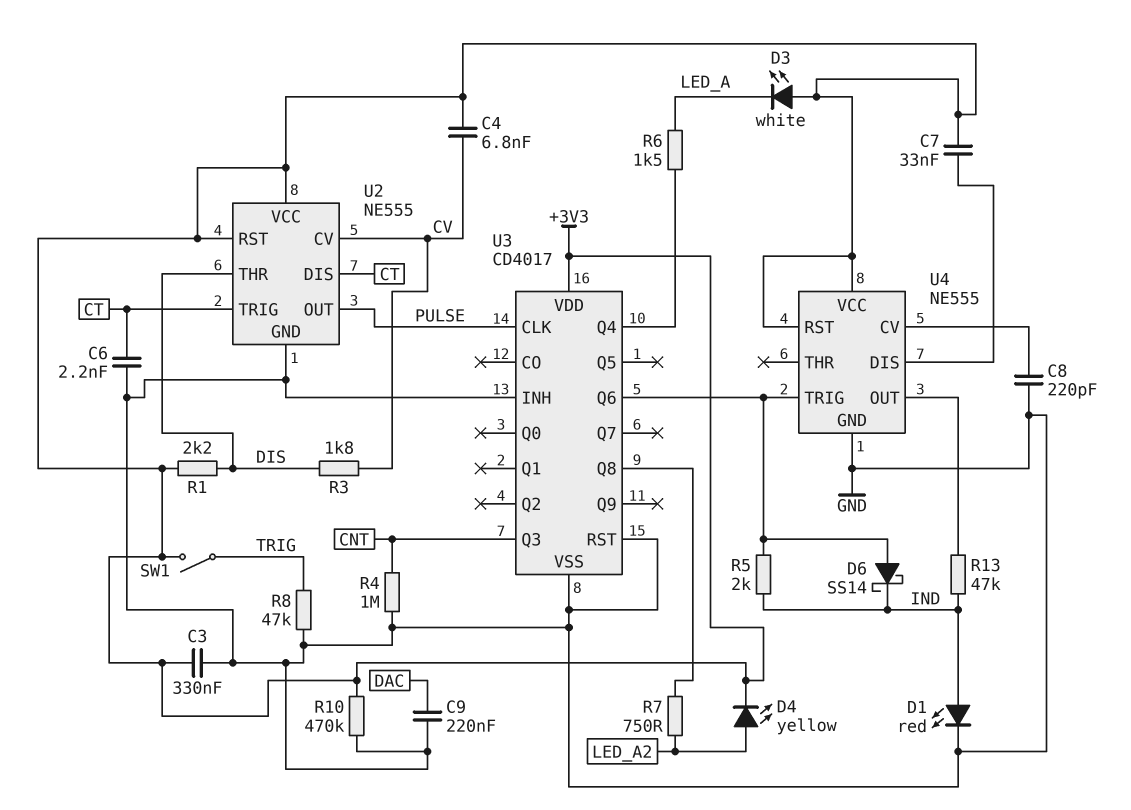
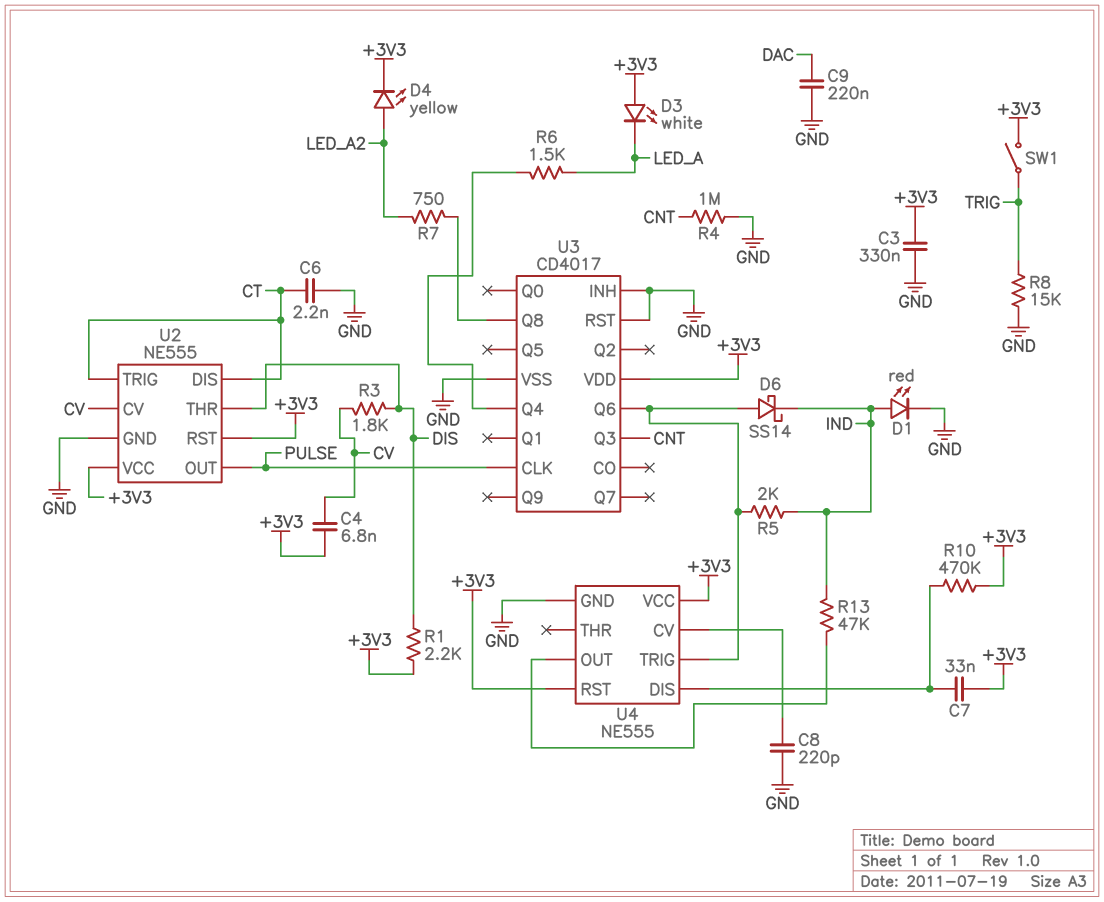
R8: 47k (GND, TRIG) -> 15k (GND, TRIG)
R10: 470k (+3V3, GND) -> 470k (+3V3, U4/DIS)

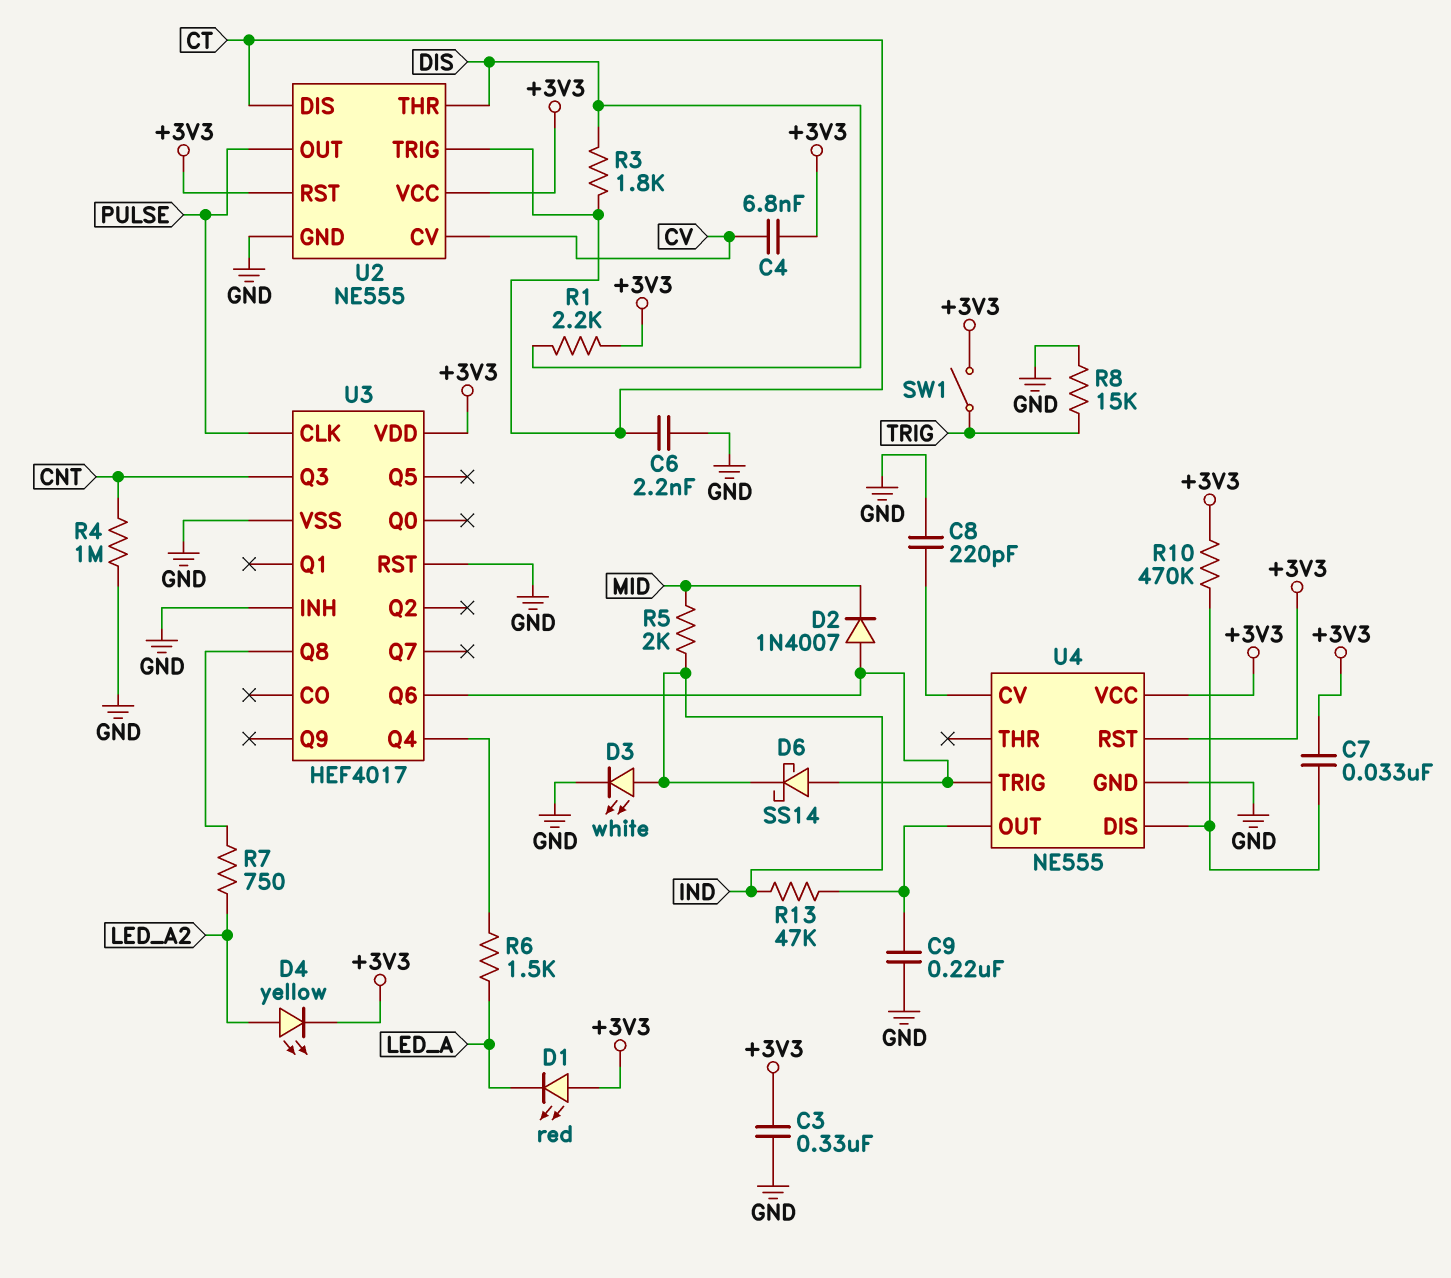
C9: 220nF (DAC, GND) -> 220nF (GND, U4/OUT)
D1: LED red (A IND, K GND) -> LED red (A +3V3, K LED_A)
D2: none -> diode 1N4007 (A U3/Q6, K MID)
D3: LED white (A +3V3, K LED_A) -> LED white (A IND, K GND)
R3: 1.8k (CV, DIS) -> 1.8k (CT, DIS)
R5: 2k (IND, U3/Q6) -> 2k (IND, MID)
U3: CD4017 -> HEF4017

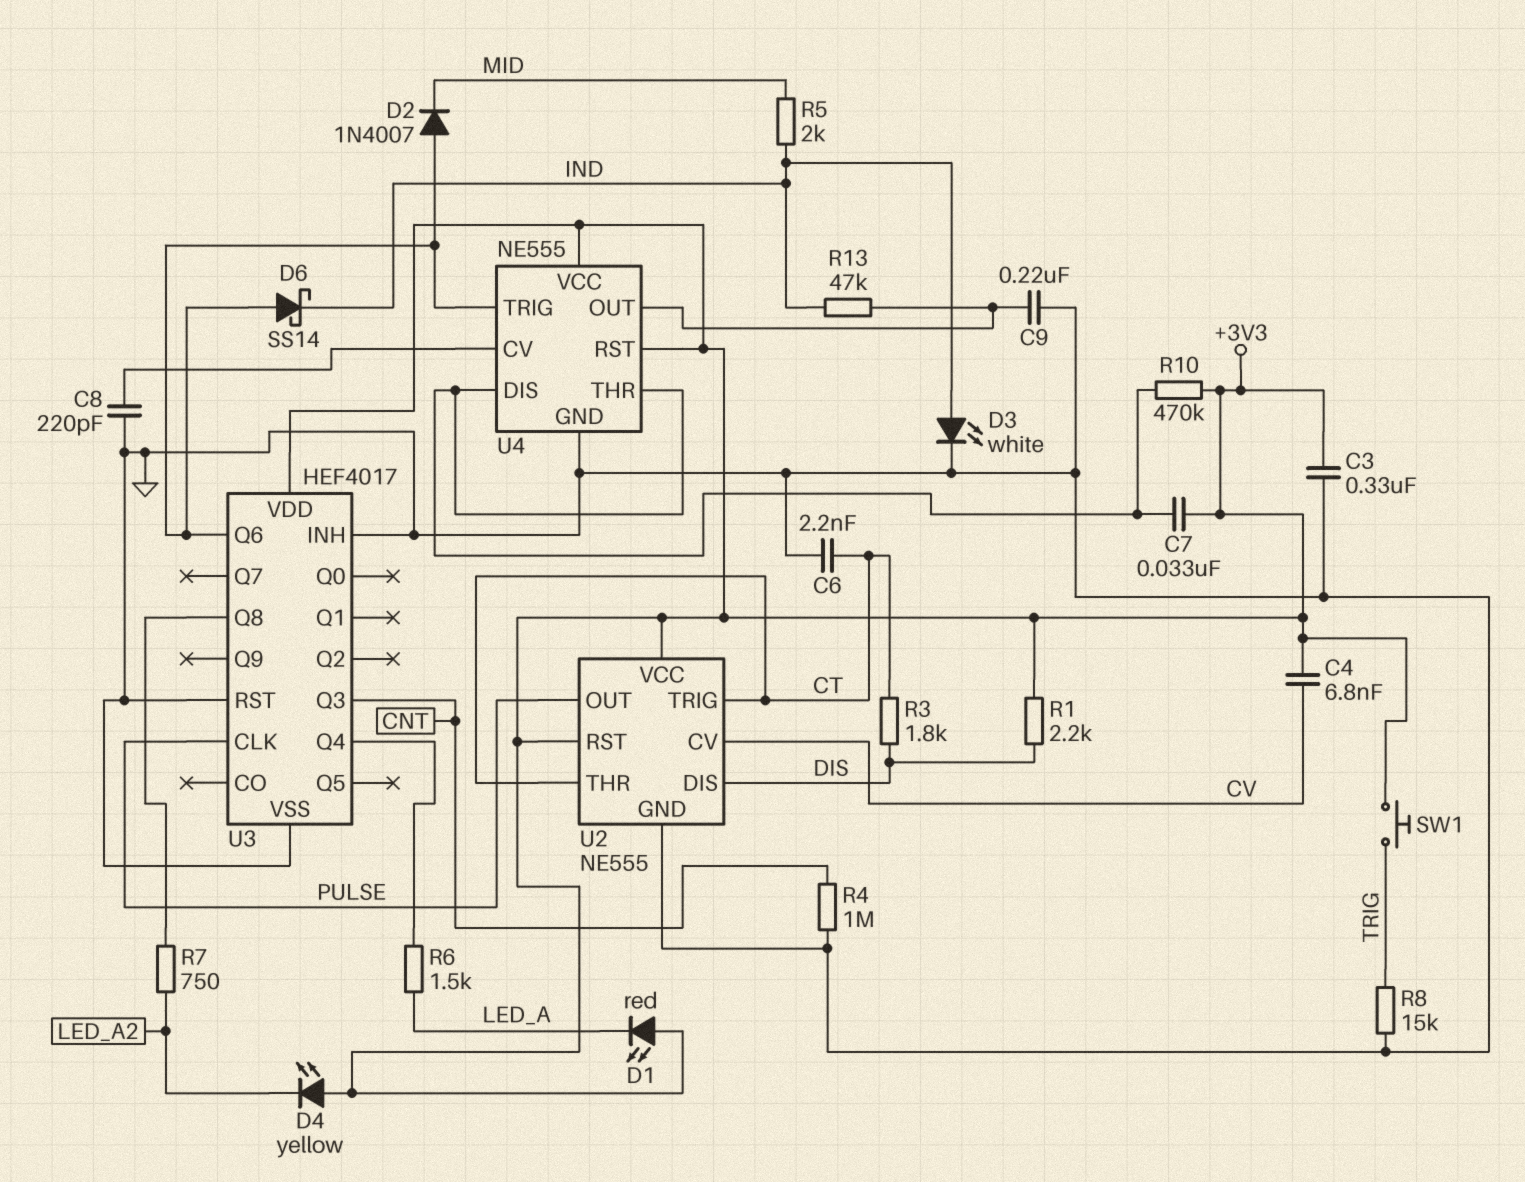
D4: LED yellow (A LED_A2, K +3V3) -> LED yellow (A +3V3, K LED_A2)
SW1: switch (+3V3, TRIG) -> button (+3V3, TRIG)
U2 pin DIS: CT -> DIS
U2 pin THR: DIS -> CT
U4 pin THR: none -> U4/DIS

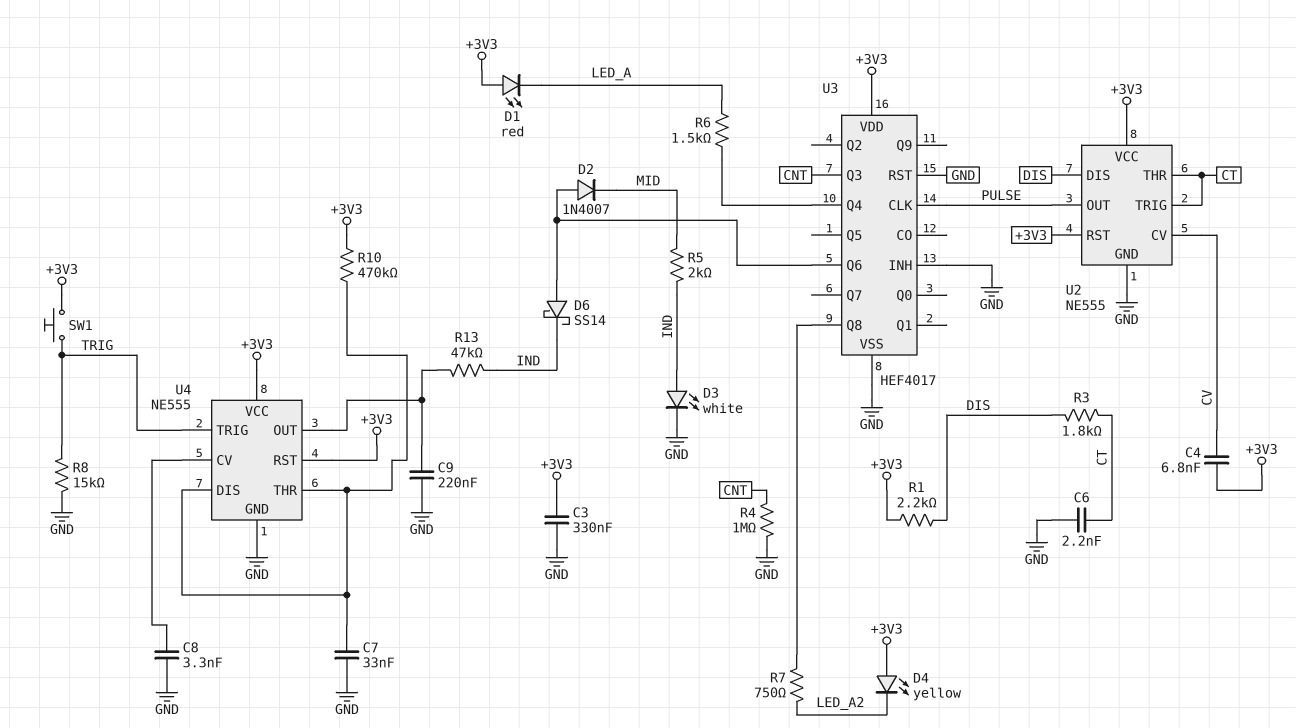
C7: 33nF (+3V3, U4/DIS) -> 33nF (GND, U4/DIS)
C8: 220pF (GND, U4/CV) -> 3.3nF (GND, U4/CV)
U4 pin TRIG: U3/Q6 -> TRIG

